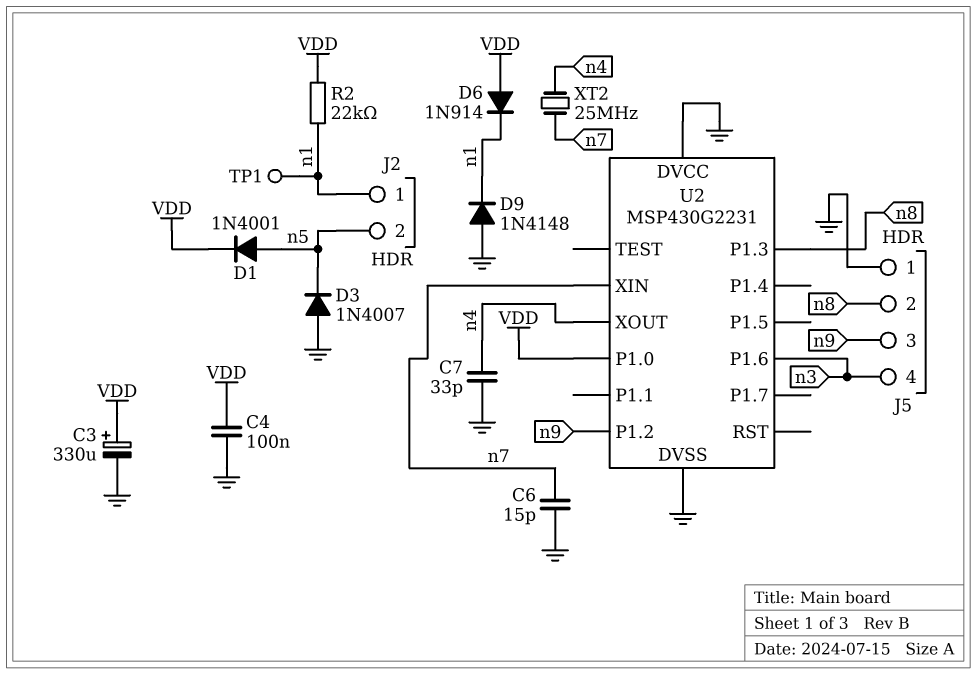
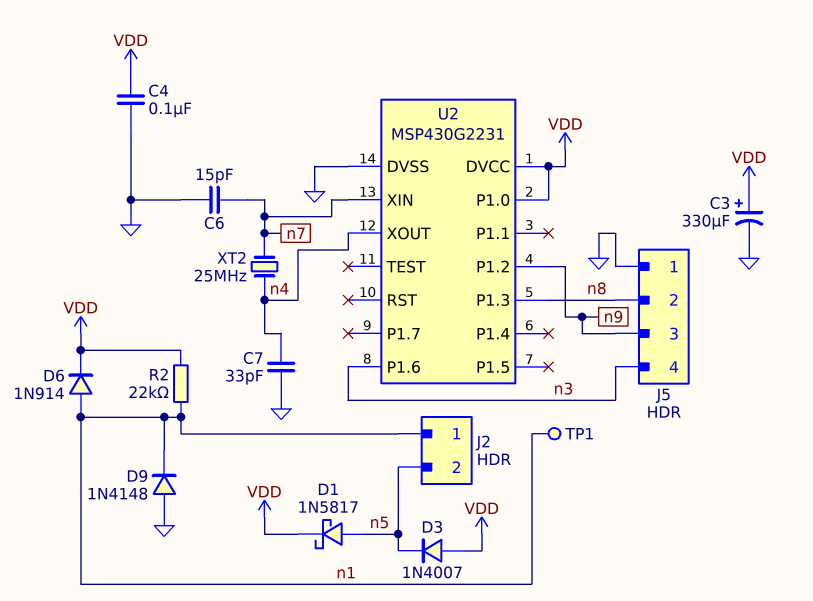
D1: diode 1N4001 (A n5, K VDD) -> schottky 1N5817 (A n5, K VDD)
D3: diode 1N4007 (A GND, K n5) -> diode 1N4007 (A VDD, K n5)
D6: diode 1N914 (A VDD, K n1) -> diode 1N914 (A n1, K VDD)
U2 pin DVCC: GND -> VDD

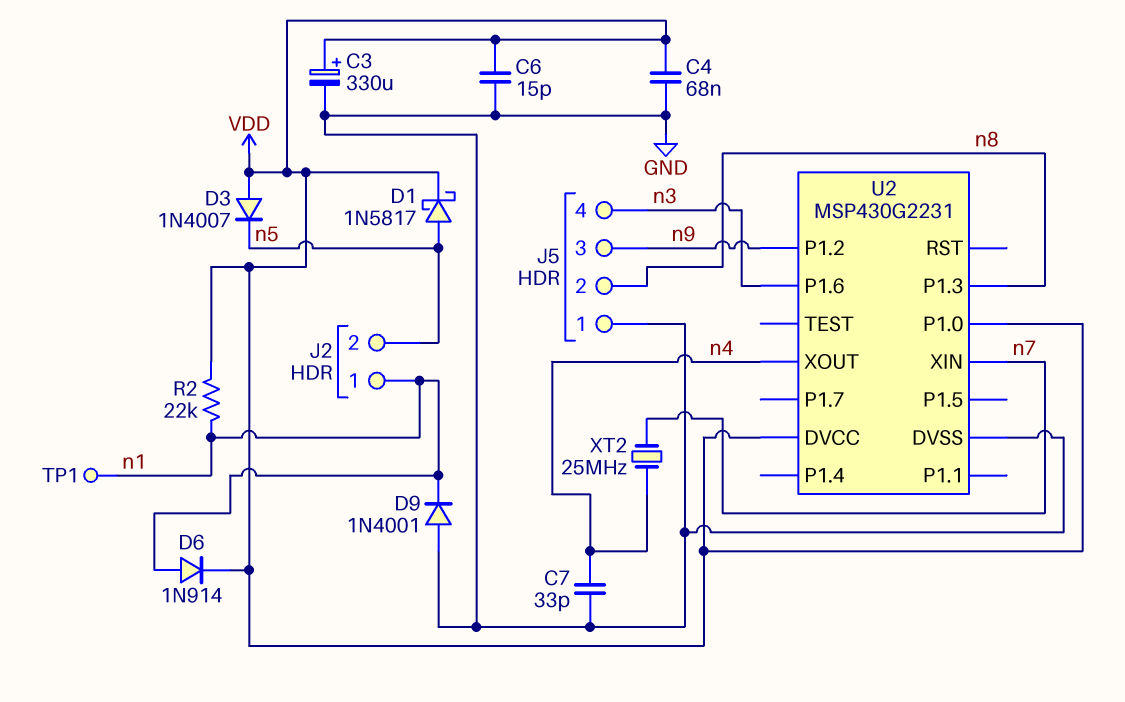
C4: 100nF (GND, VDD) -> 68nF (GND, VDD)
C6: 15pF (GND, n7) -> 15pF (GND, VDD)
D9: diode 1N4148 (A GND, K n1) -> diode 1N4001 (A GND, K n1)

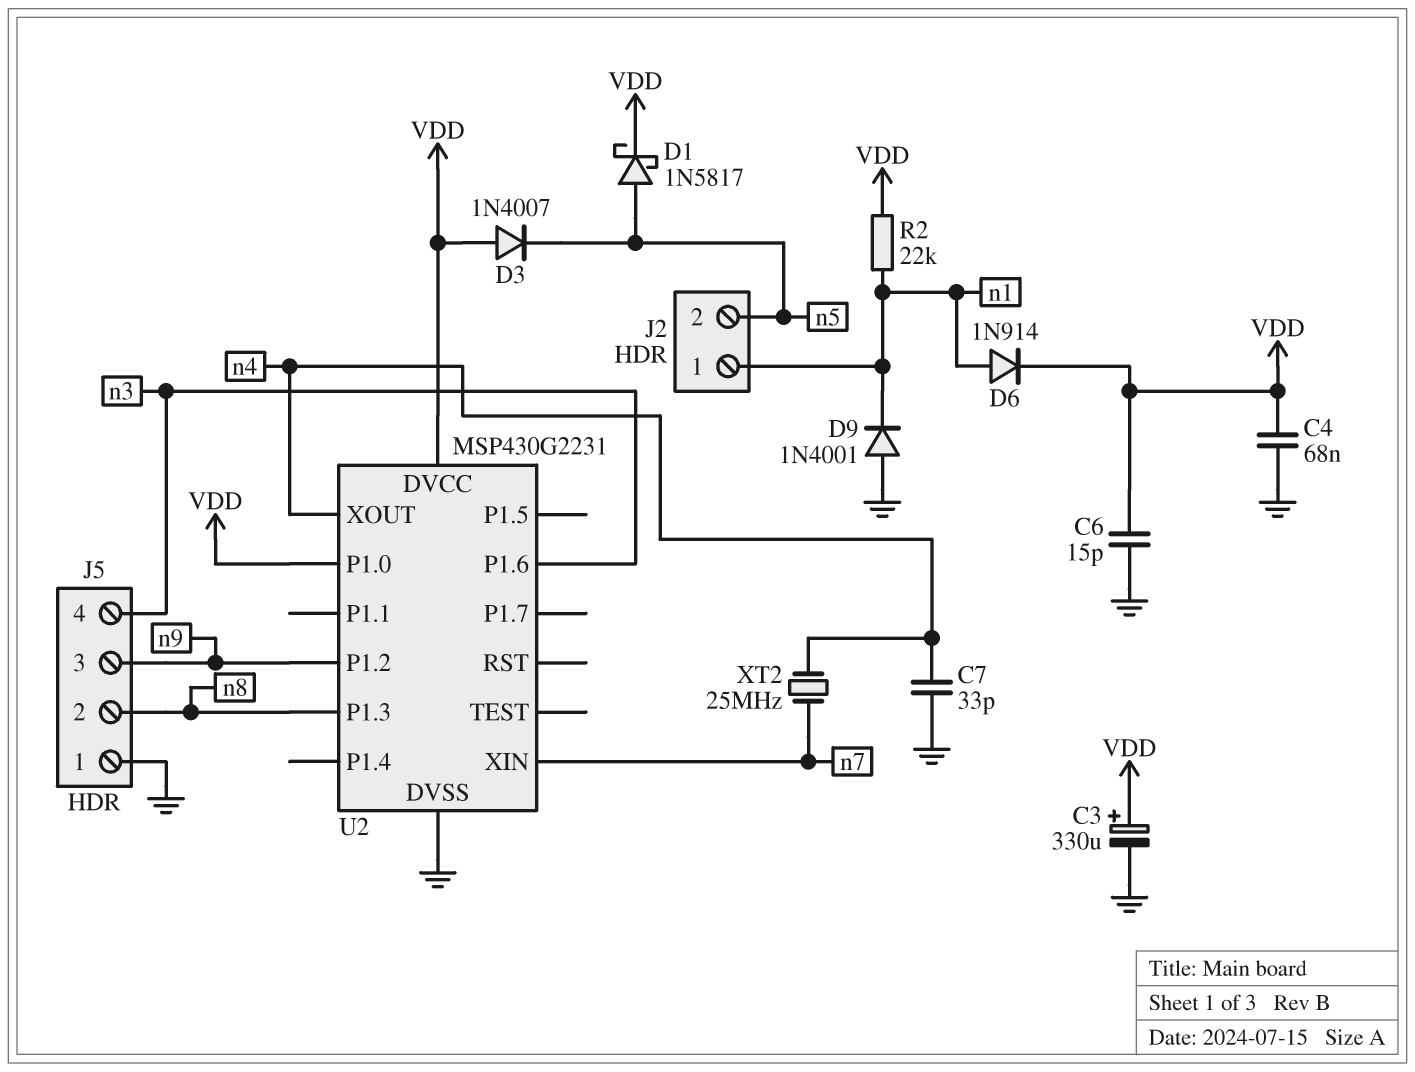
TP1: test point (n1) -> none

